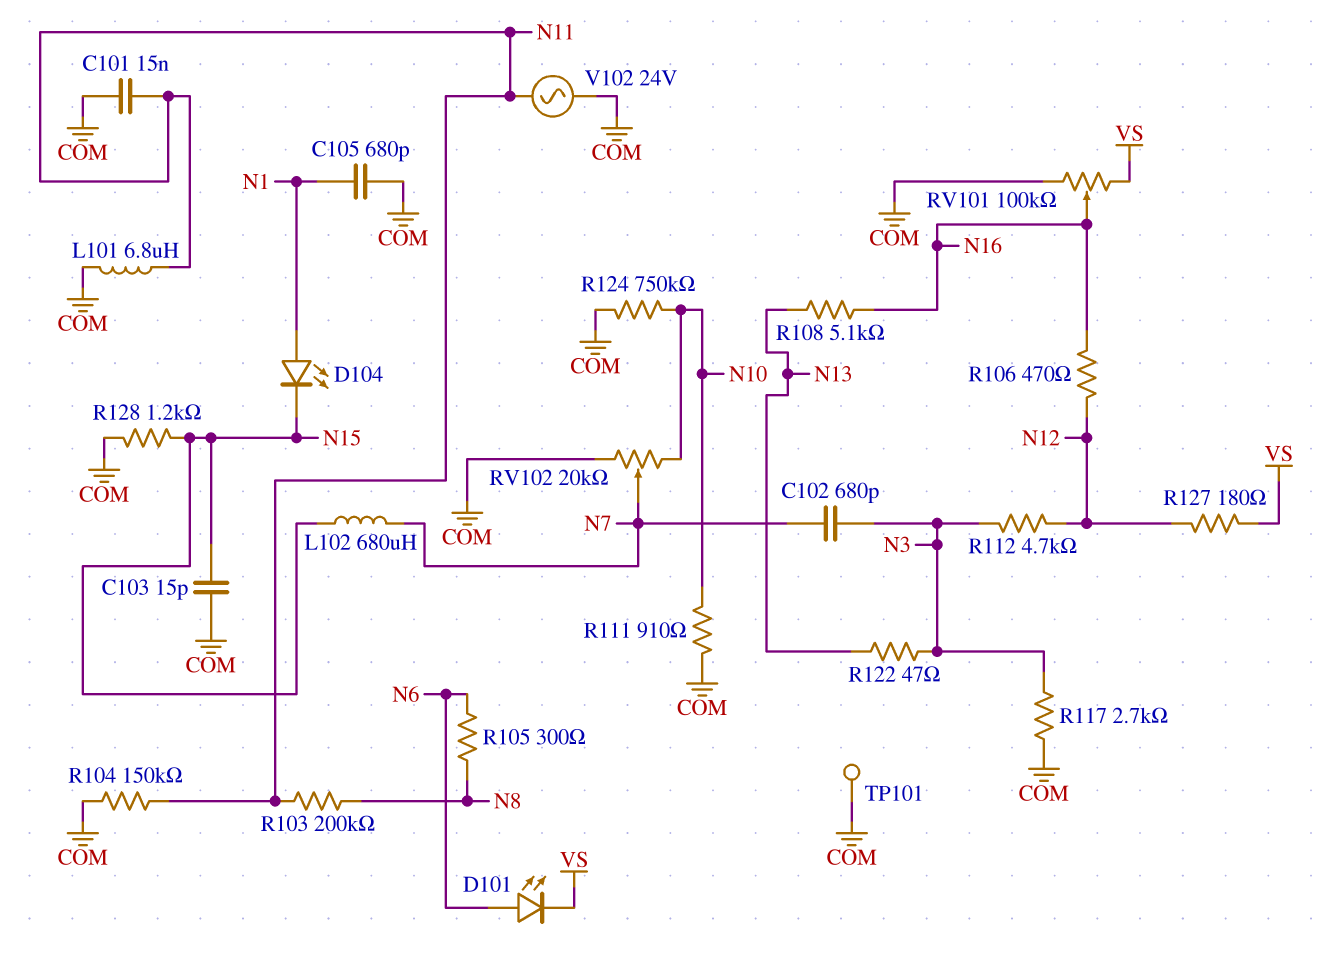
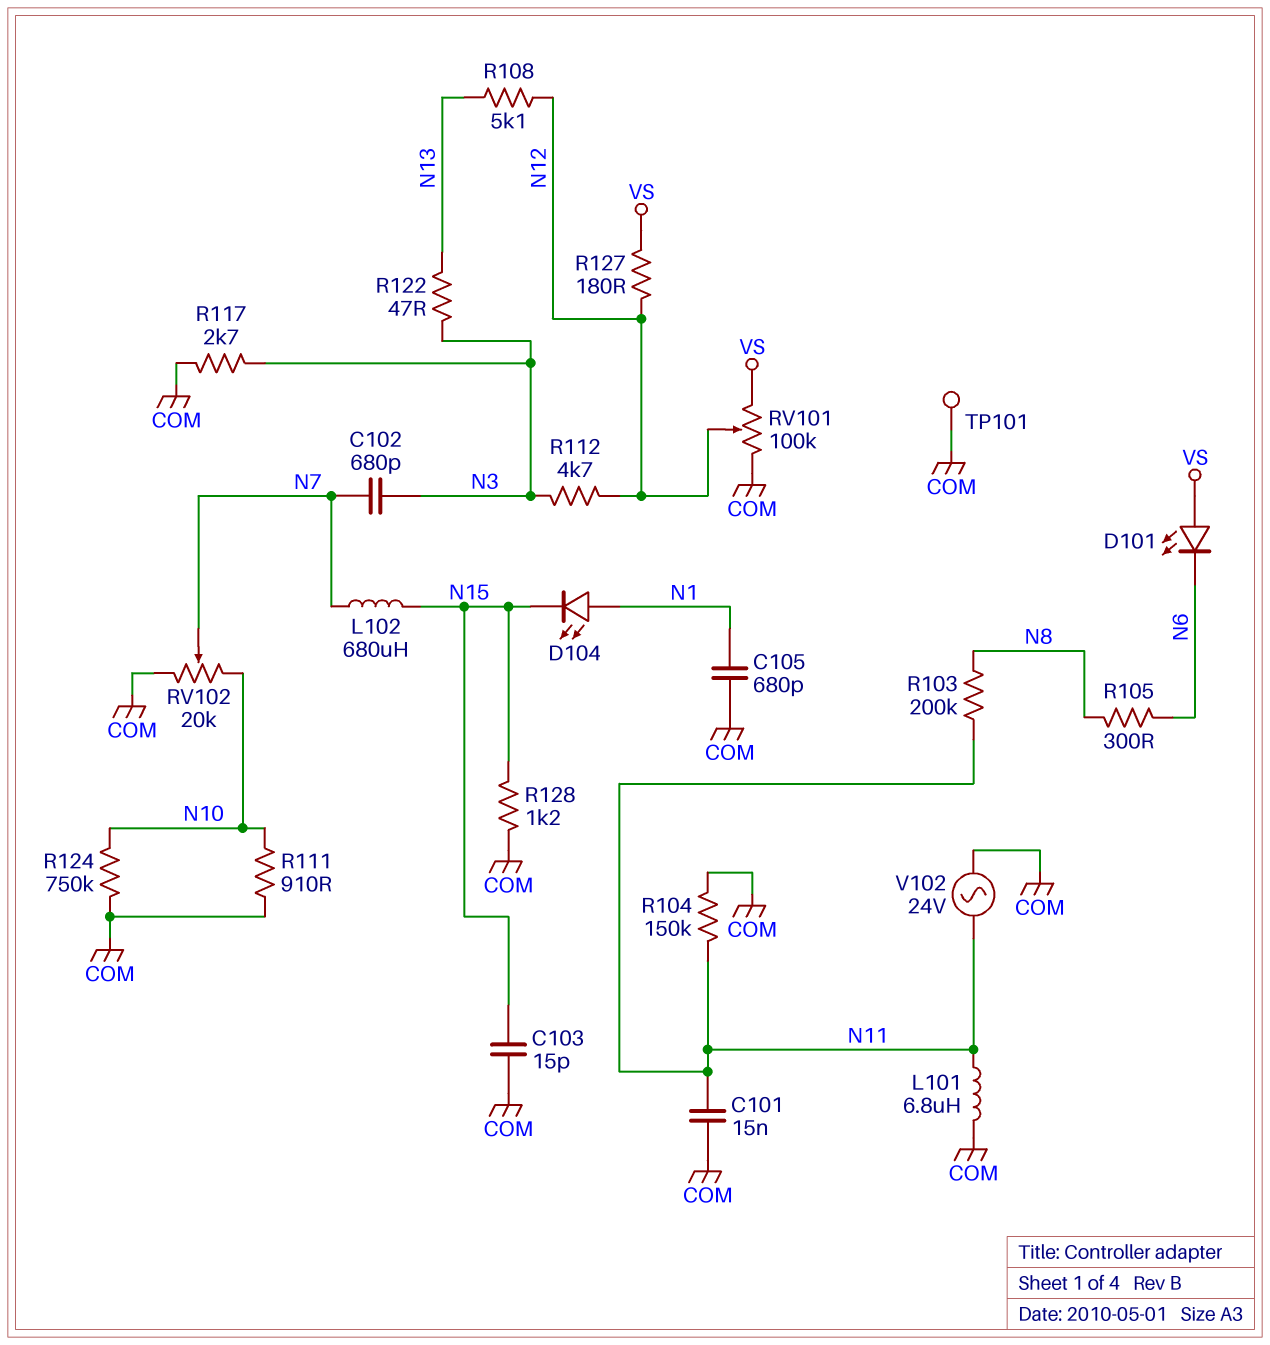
D101: LED (A N6, K VS) -> LED (A VS, K N6)
R106: 470 (N12, N16) -> none
R108: 5.1k (N13, N16) -> 5.1k (N12, N13)
RV101: 100k (COM, VS, wiper N16) -> 100k (COM, VS, wiper N12)

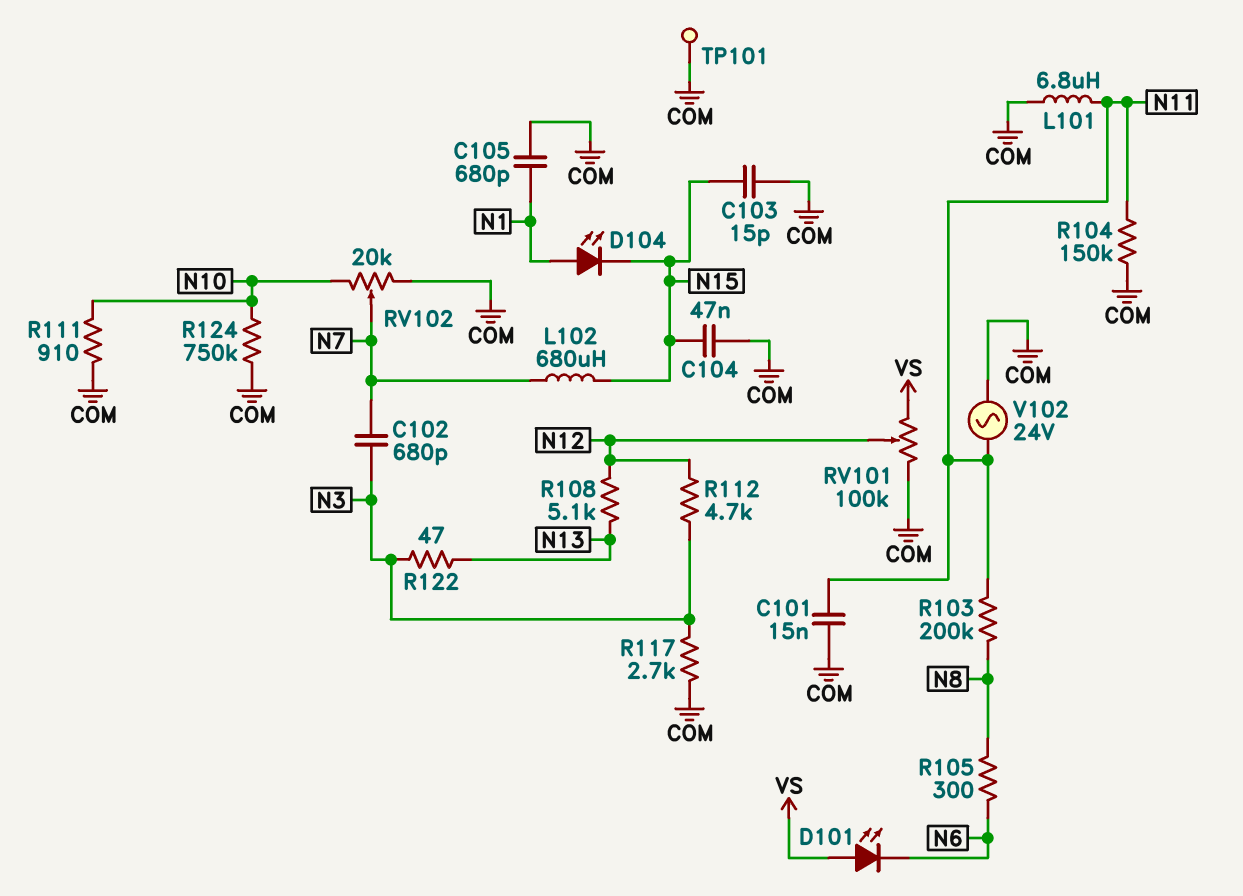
C104: none -> 47nF (COM, N15)
R127: 180 (N12, VS) -> none
R128: 1.2k (COM, N15) -> none

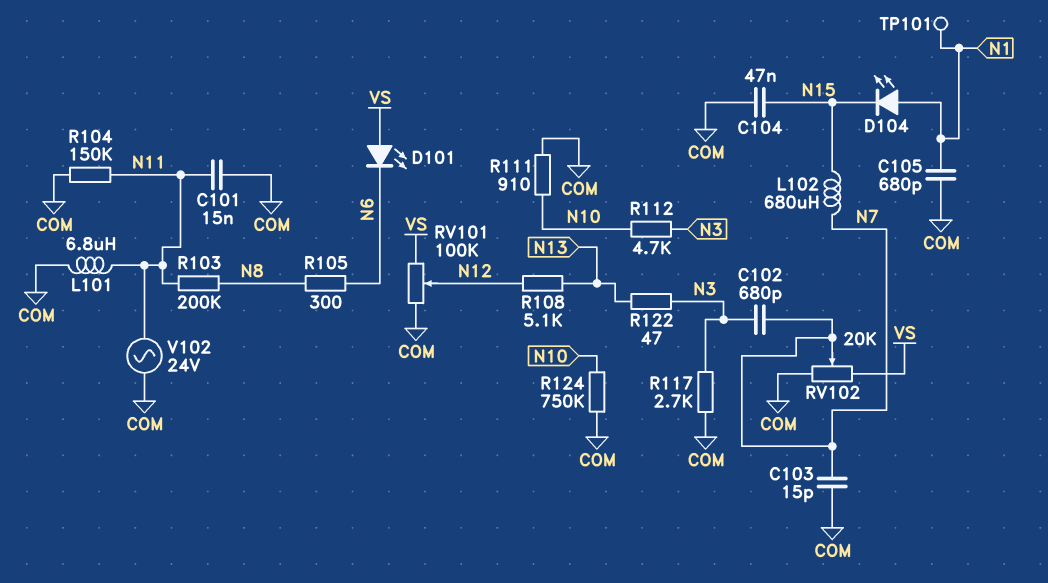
C103: 15pF (COM, N15) -> 15pF (COM, N7)
R112: 4.7k (N3, N12) -> 4.7k (N3, N10)
RV102: 20k (COM, N10, wiper N7) -> 20k (COM, VS, wiper N7)
TP101: test point (COM) -> test point (N1)

